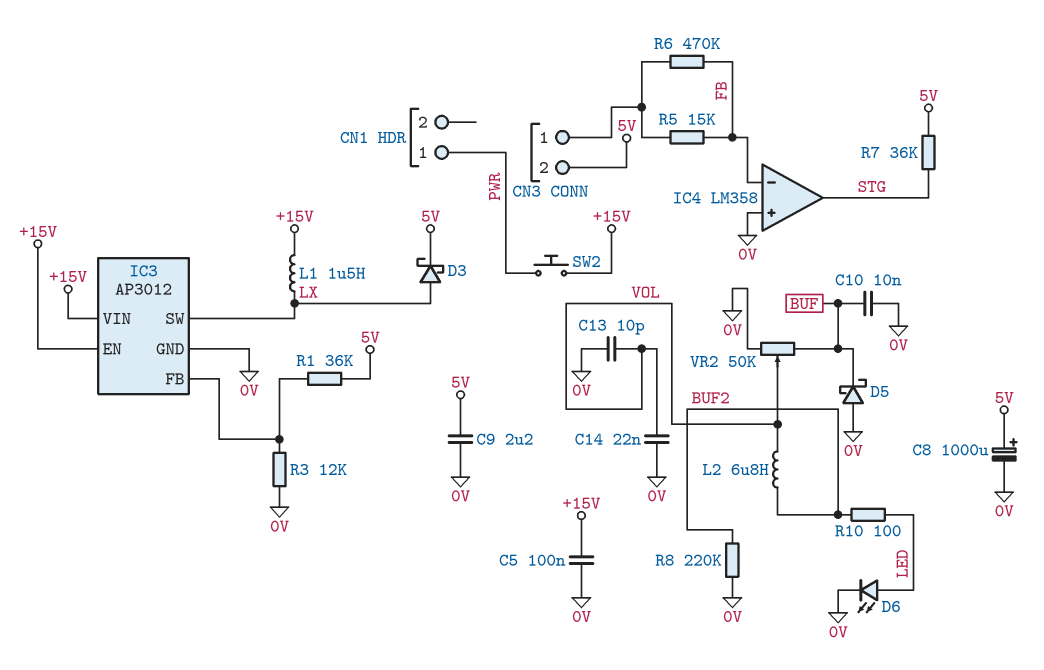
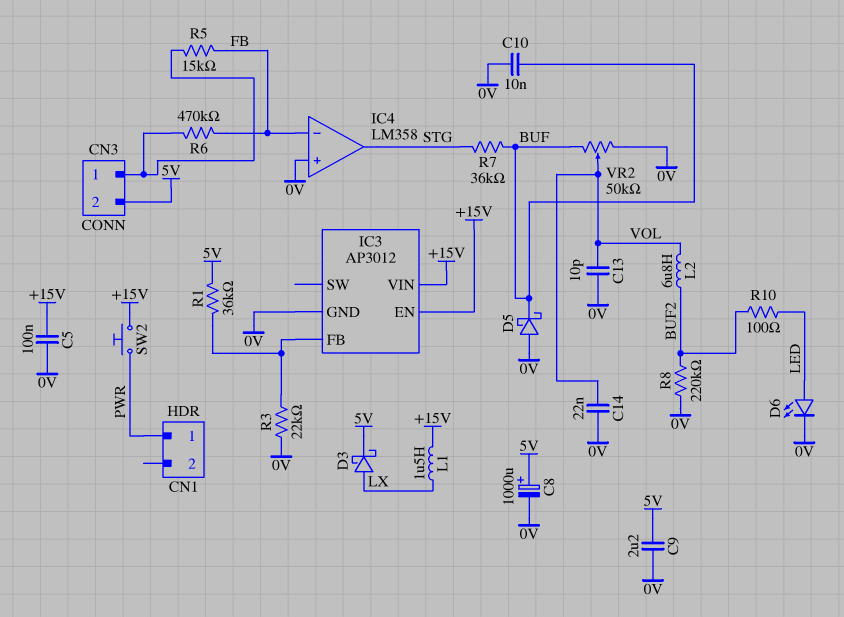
IC3 pin SW: LX -> none
R3: 12k (0V, IC3/FB) -> 22k (0V, IC3/FB)
R7: 36k (5V, STG) -> 36k (BUF, STG)

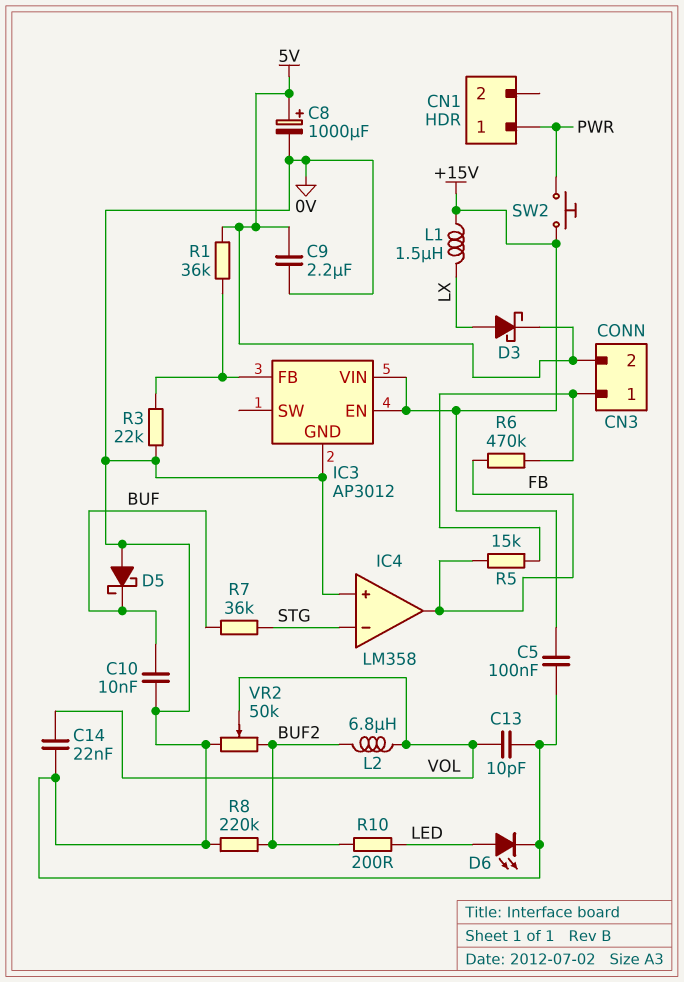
IC4 pin in-: FB -> STG
IC4 pin out: STG -> FB
R10: 100 (BUF2, LED) -> 200 (BUF2, LED)
VR2: 50k (0V, BUF, wiper VOL) -> 50k (0V, BUF2, wiper VOL)

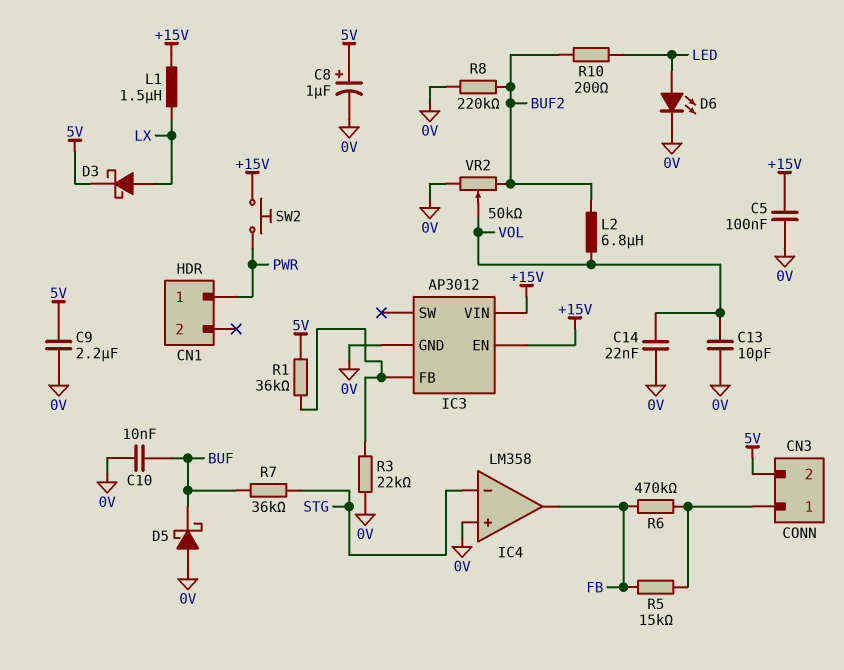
C8: 1000uF (plus 5V, minus 0V) -> 1uF (plus 5V, minus 0V)

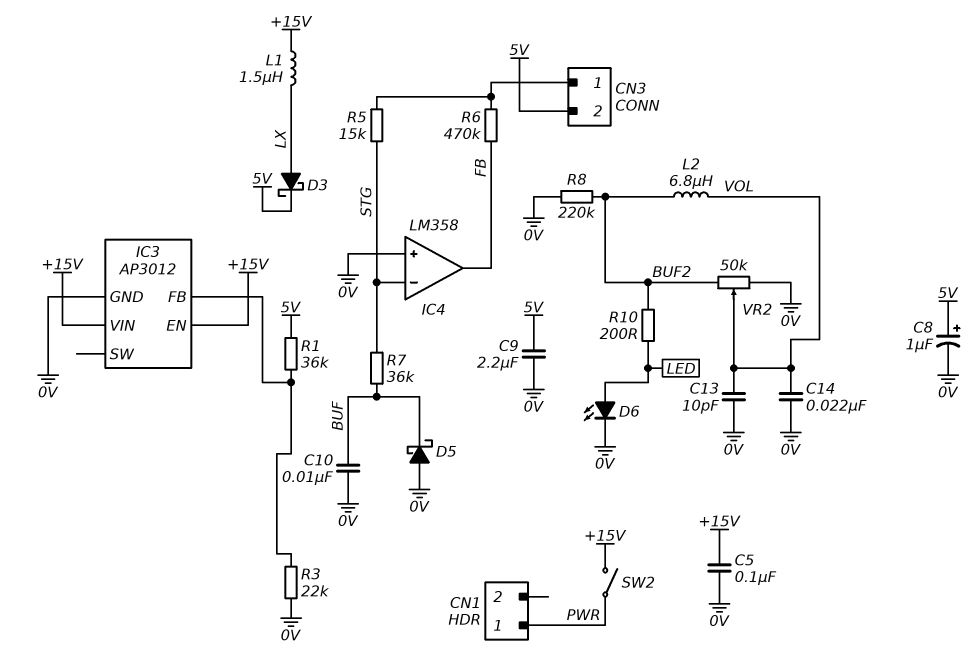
R5: 15k (CN3/1, FB) -> 15k (CN3/1, STG)
SW2: button (+15V, PWR) -> switch (+15V, PWR)

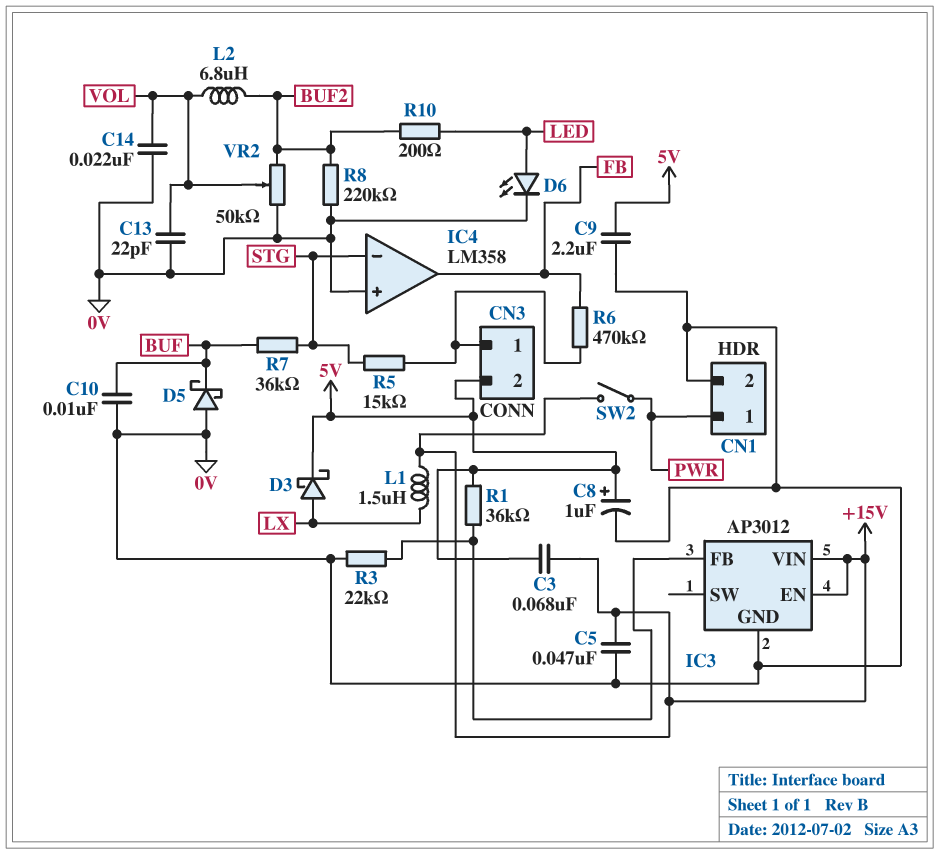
C3: none -> 68nF (+15V, 5V)
C5: 100nF (+15V, 0V) -> 47nF (+15V, 0V)
C13: 10pF (0V, VOL) -> 22pF (0V, VOL)
CN1 pin 2: none -> 0V

